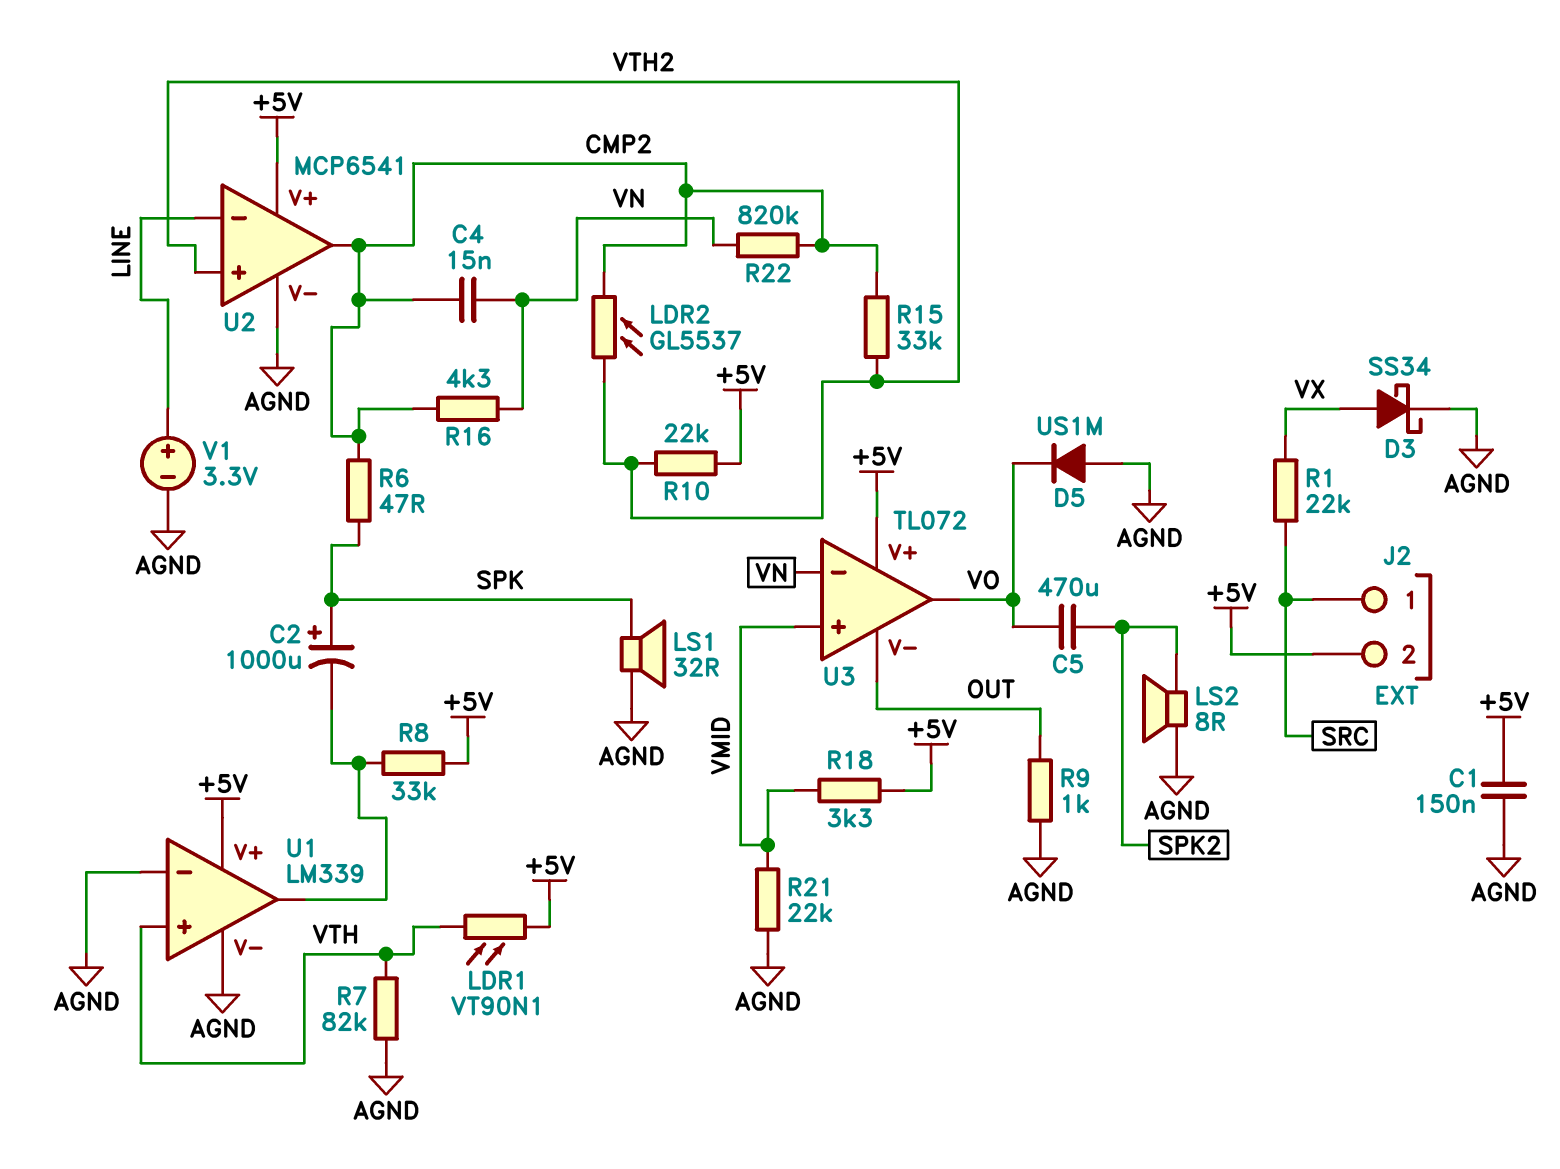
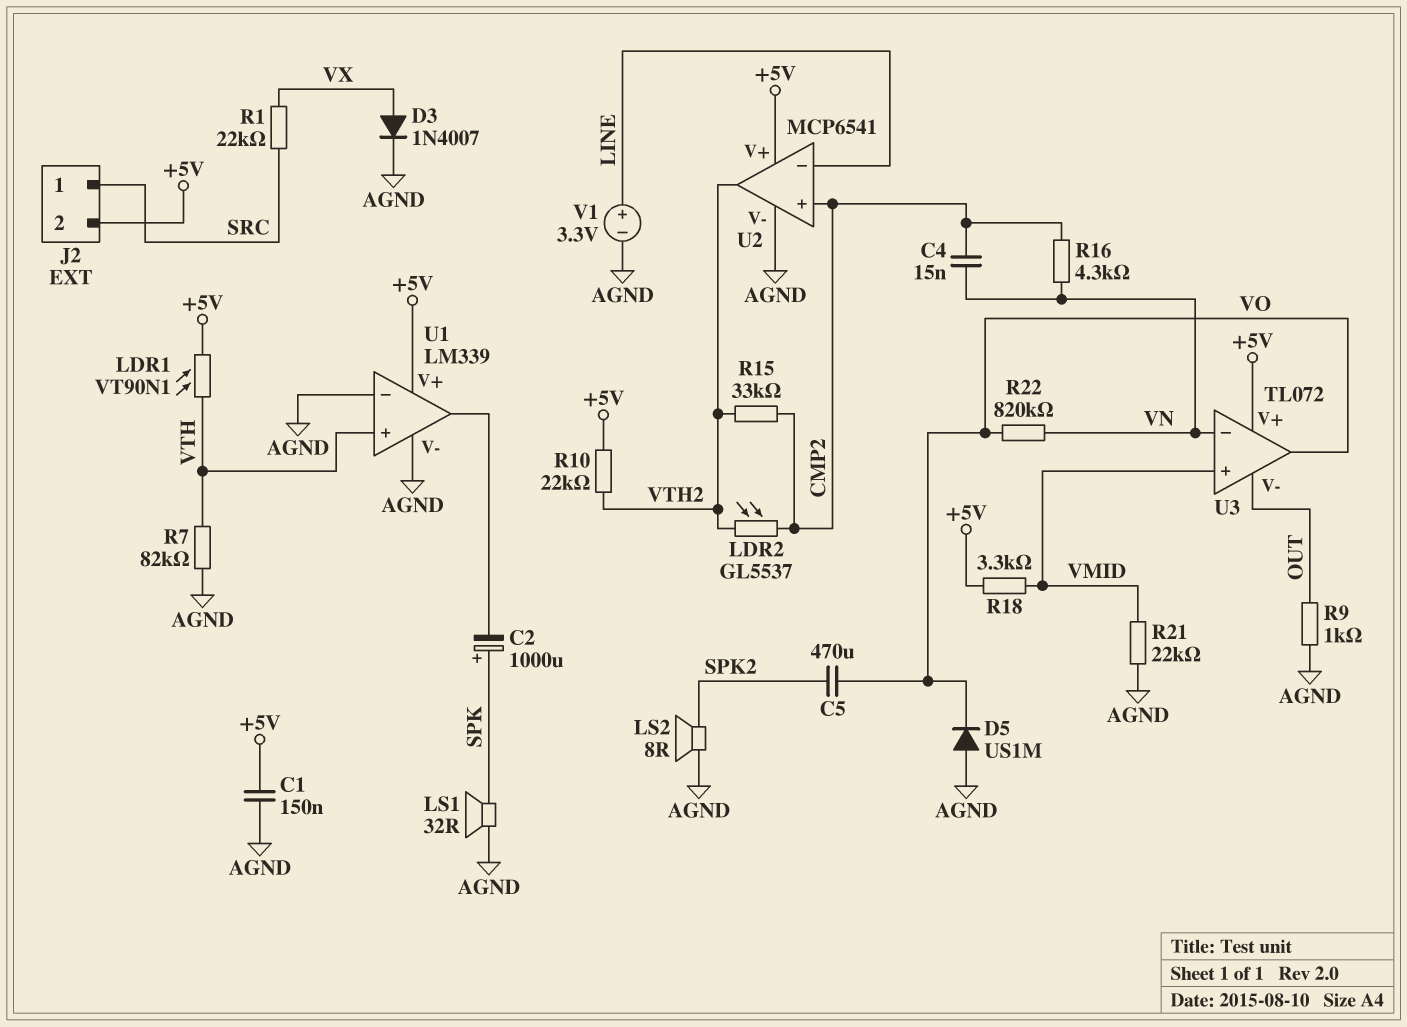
D3: schottky SS34 (A VX, K AGND) -> diode 1N4007 (A VX, K AGND)
R6: 47 (CMP2, SPK) -> none
R8: 33k (+5V, U1/out) -> none
R22: 820k (CMP2, VN) -> 820k (VN, VO)
U2 pin in+: VTH2 -> CMP2
U2 pin out: CMP2 -> VTH2

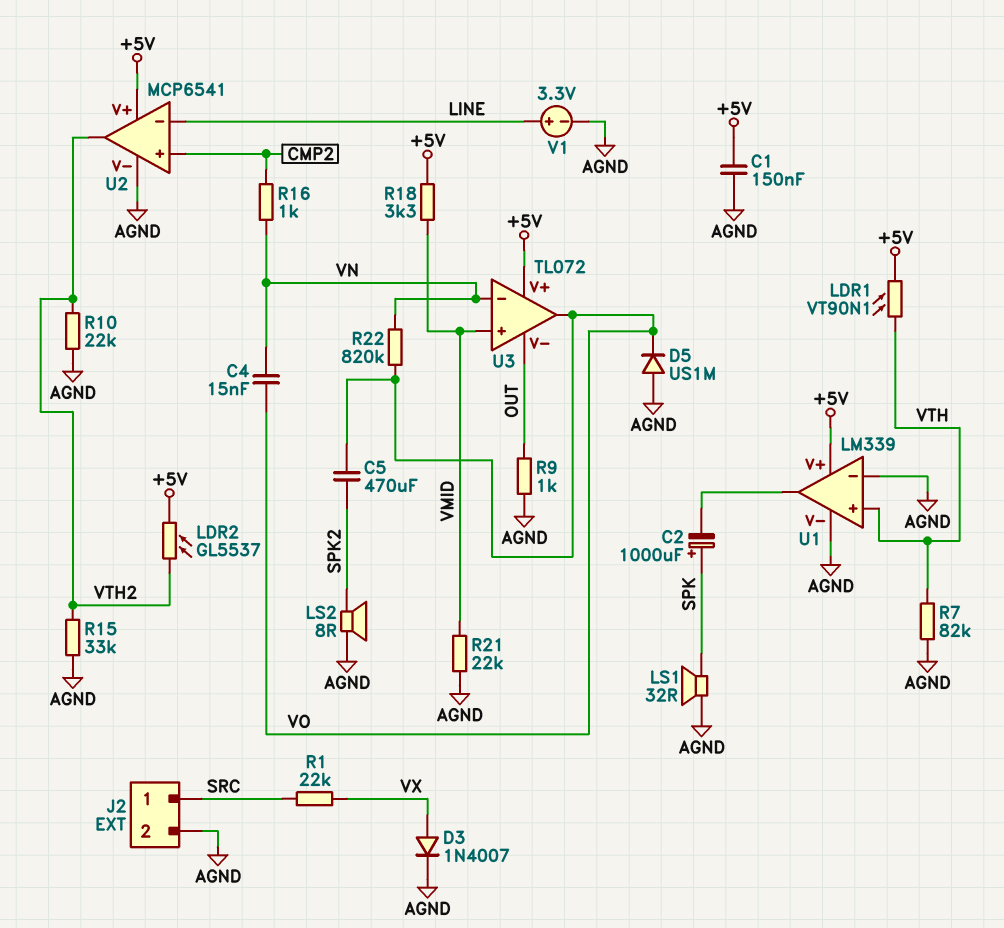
C4: 15nF (CMP2, VN) -> 15nF (VN, VO)
J2 pin 2: +5V -> AGND
LDR2: GL5537 (CMP2, VTH2) -> GL5537 (+5V, VTH2)
R10: 22k (+5V, VTH2) -> 22k (AGND, VTH2)
R15: 33k (CMP2, VTH2) -> 33k (AGND, VTH2)
R16: 4.3k (CMP2, VN) -> 1k (CMP2, VN)

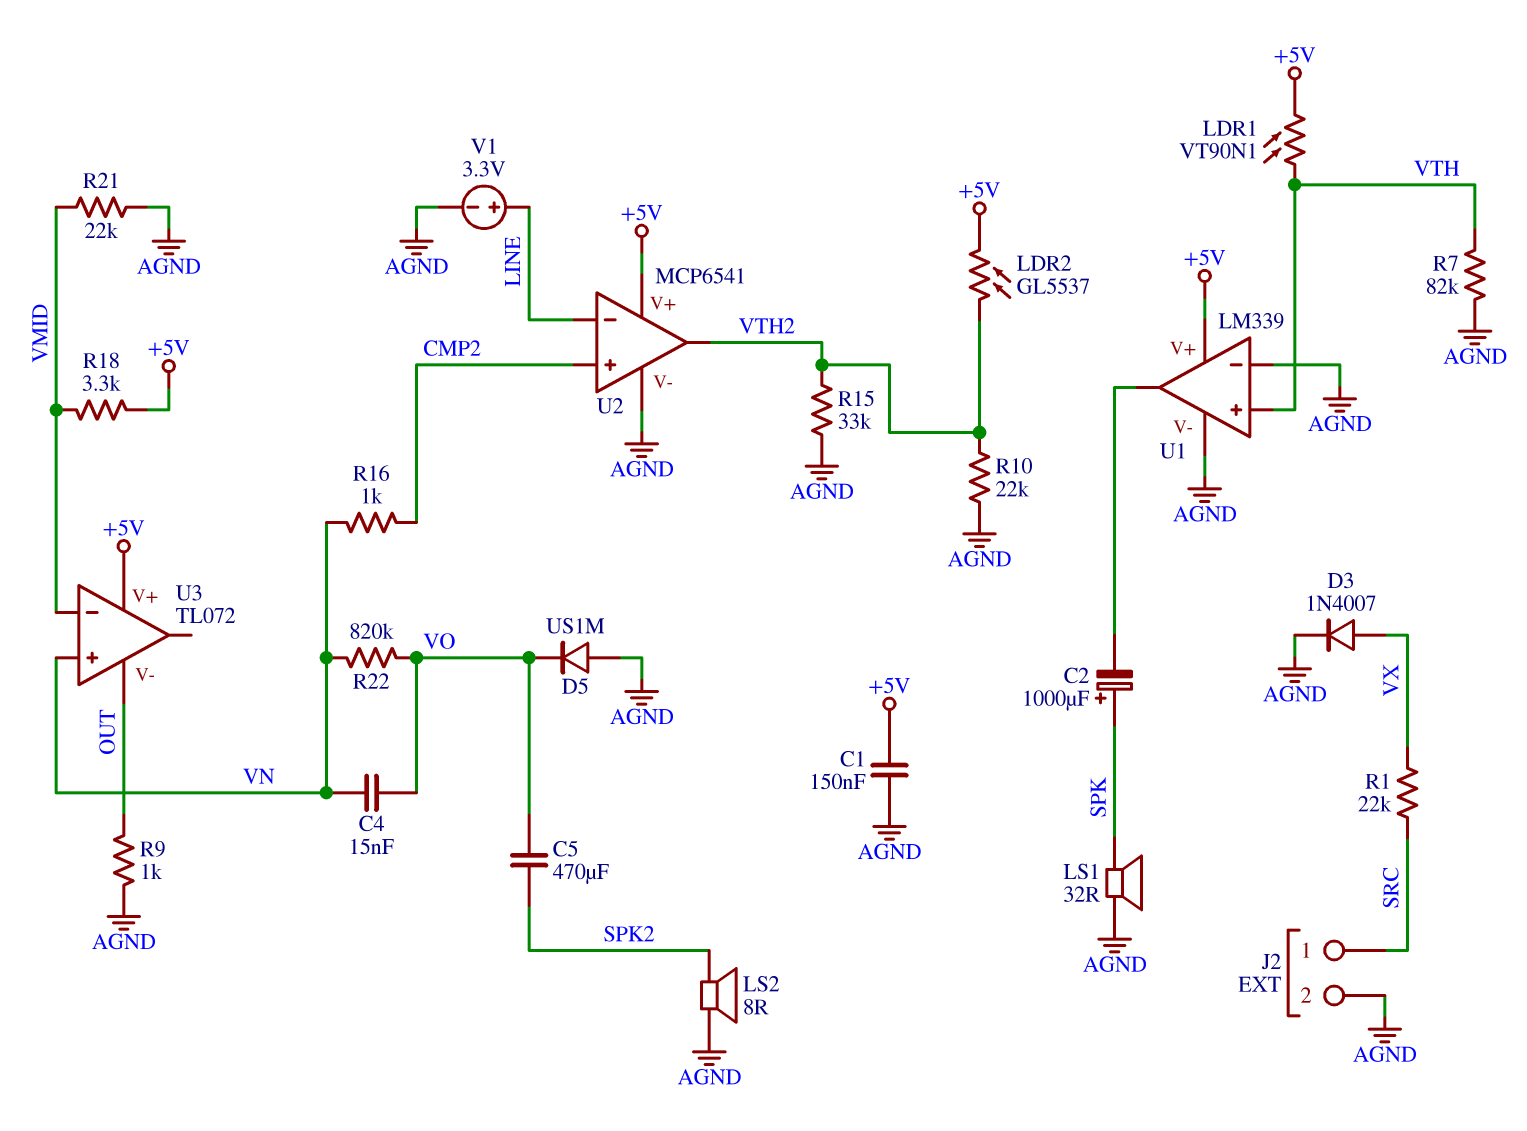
U3 pin in+: VMID -> VN
U3 pin in-: VN -> VMID
U3 pin out: VO -> none

